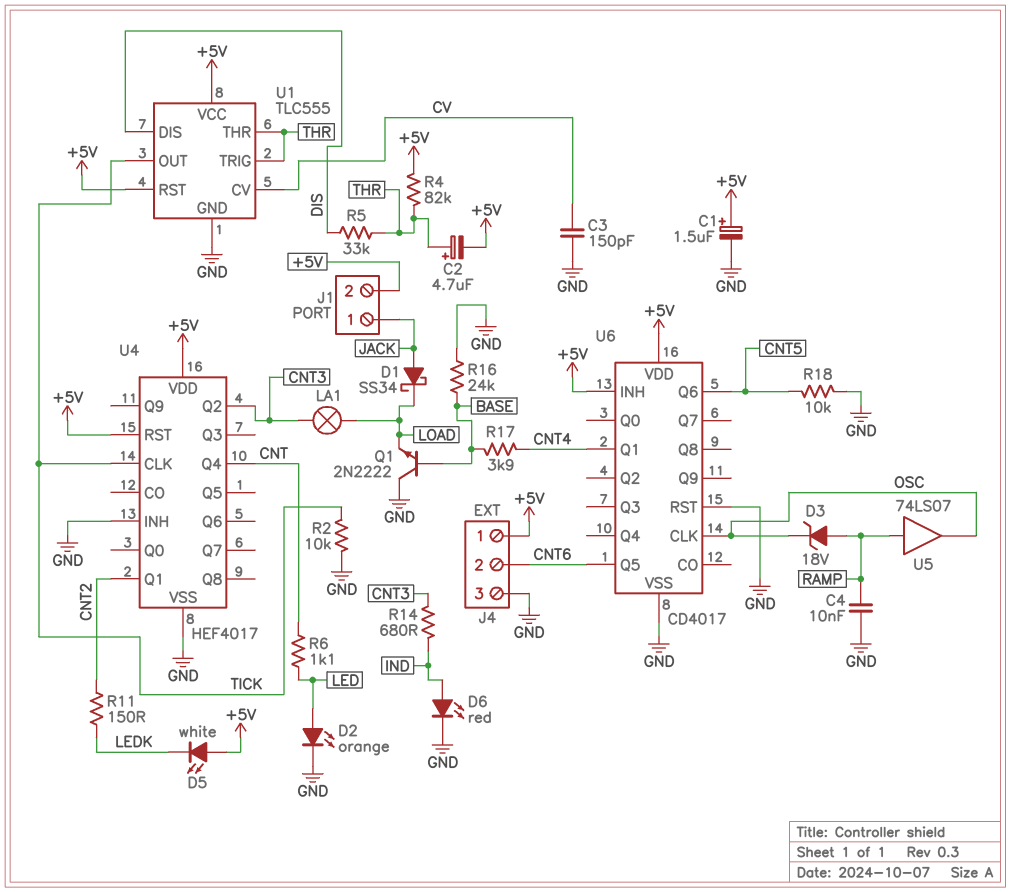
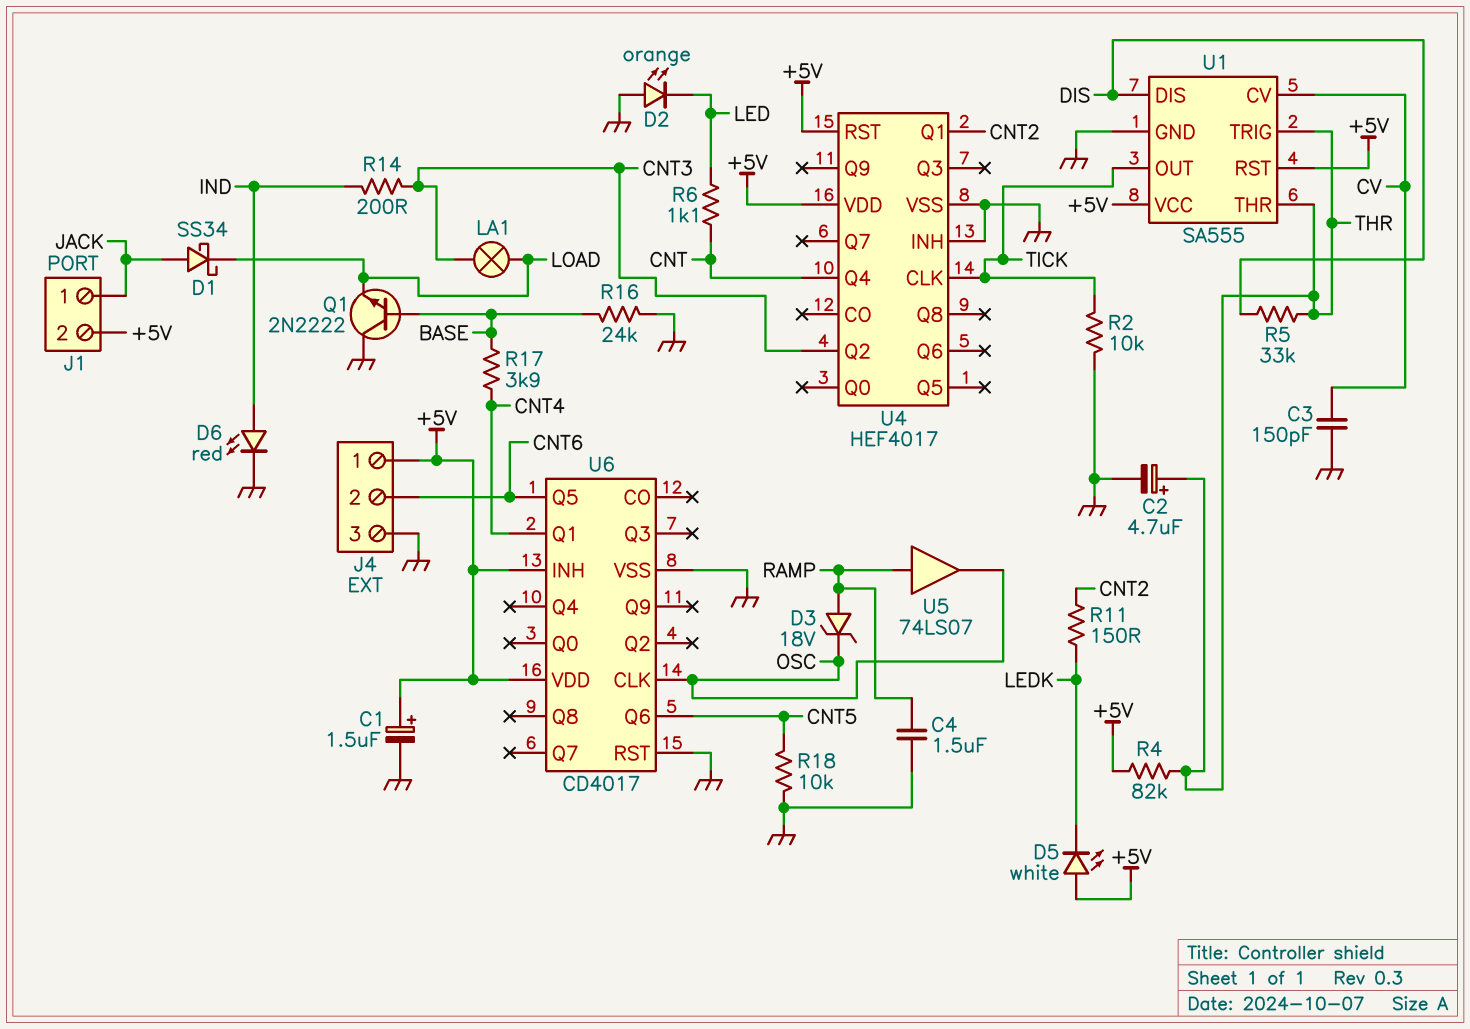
C2: 4.7uF (plus THR, minus +5V) -> 4.7uF (plus THR, minus GND)
C4: 10nF (GND, RAMP) -> 1.5uF (GND, RAMP)
D2: LED orange (A LED, K GND) -> LED orange (A GND, K LED)
R14: 680 (CNT3, IND) -> 200 (CNT3, IND)
U1: TLC555 -> SA555

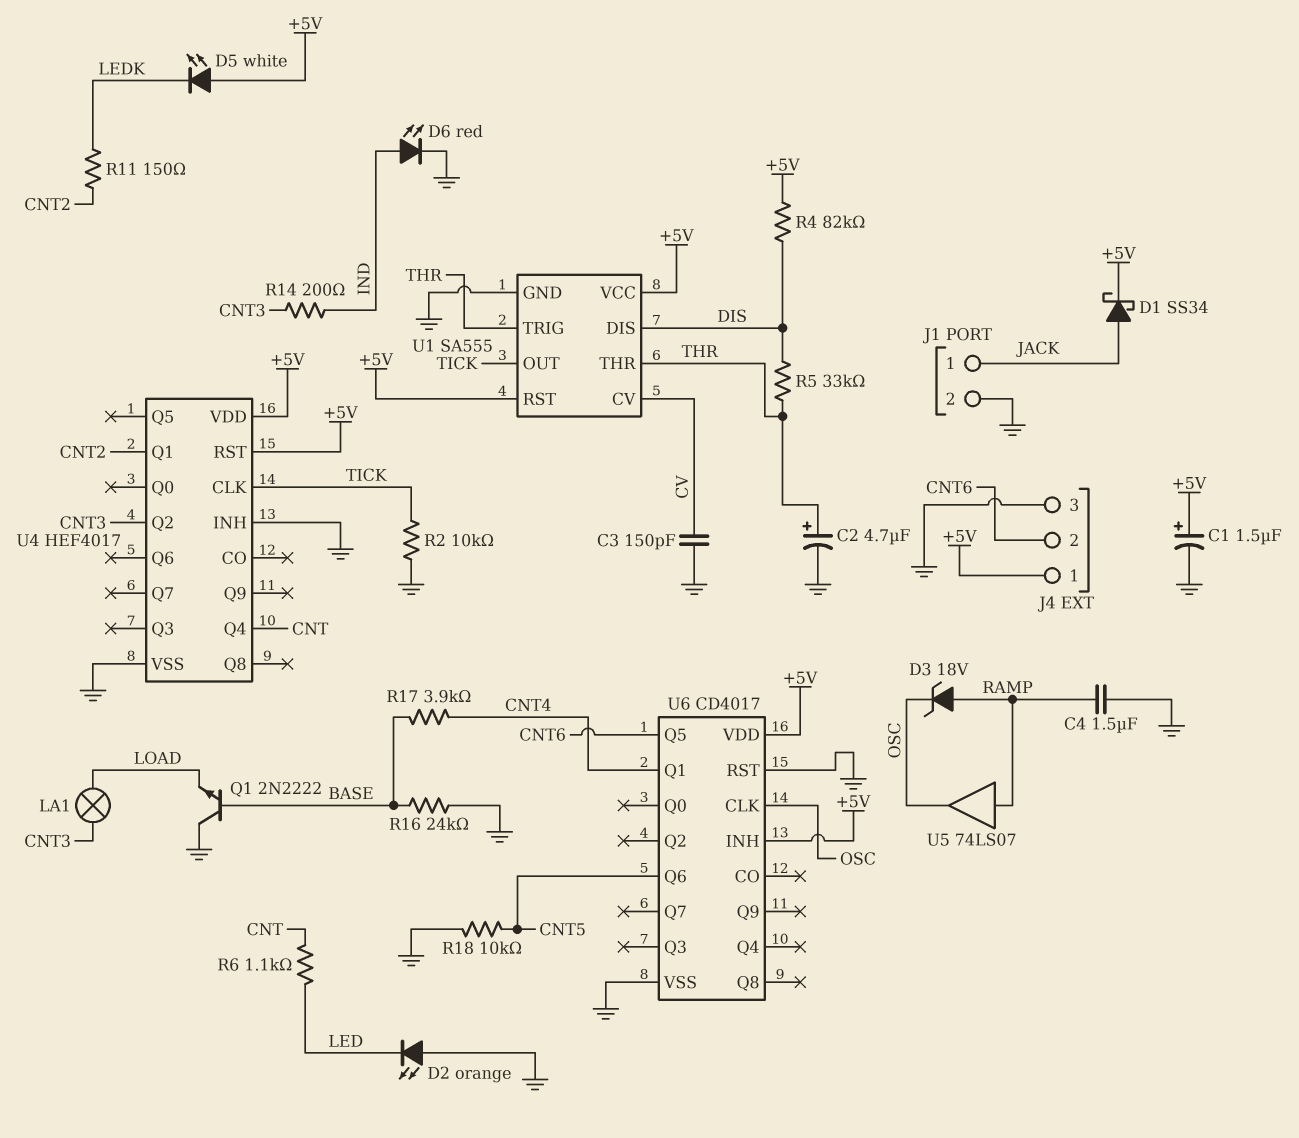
D1: schottky SS34 (A JACK, K LOAD) -> schottky SS34 (A JACK, K +5V)
J1 pin 2: +5V -> GND
R4: 82k (+5V, THR) -> 82k (+5V, DIS)

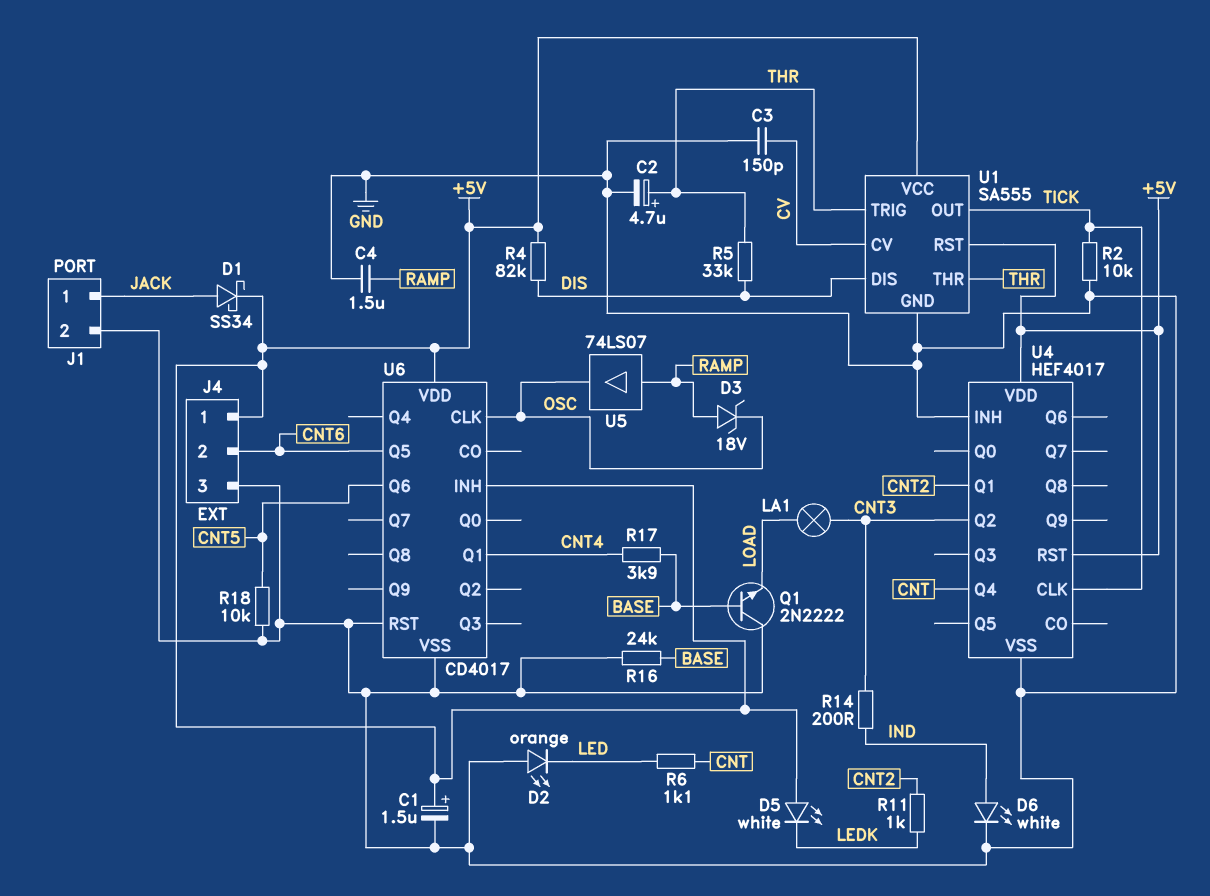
D6: LED red (A IND, K GND) -> LED white (A IND, K GND)
R11: 150 (CNT2, LEDK) -> 1k (CNT2, LEDK)

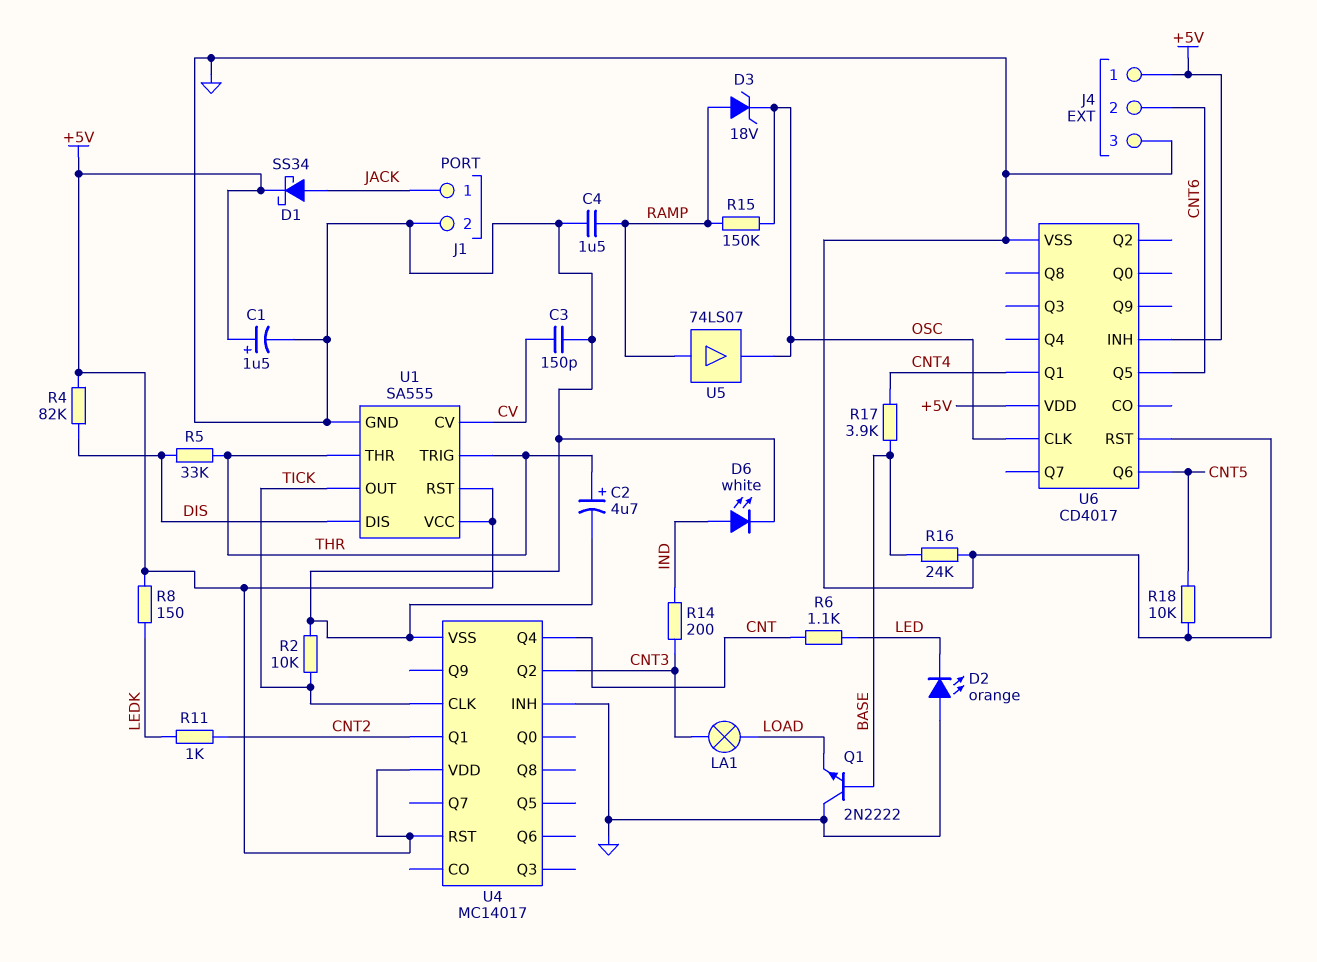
D5: LED white (A +5V, K LEDK) -> none
R8: none -> 150 (+5V, LEDK)
R15: none -> 150k (OSC, RAMP)
U4: HEF4017 -> MC14017

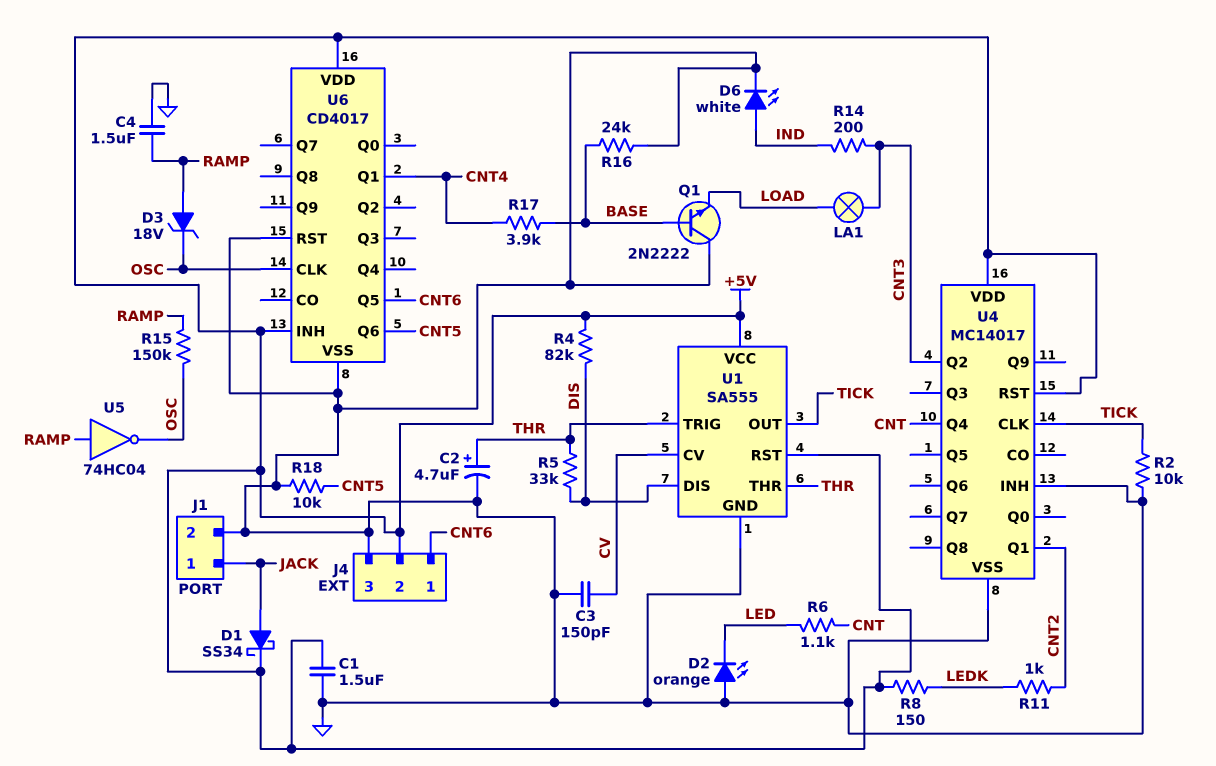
C1: 1.5uF (plus +5V, minus GND) -> 1.5uF (+5V, GND)
J4 pin 1: +5V -> CNT6
J4 pin 2: CNT6 -> +5V
U5: buffer 74LS07 (in RAMP, out OSC) -> NOT 74HC04 (in RAMP, out OSC)

